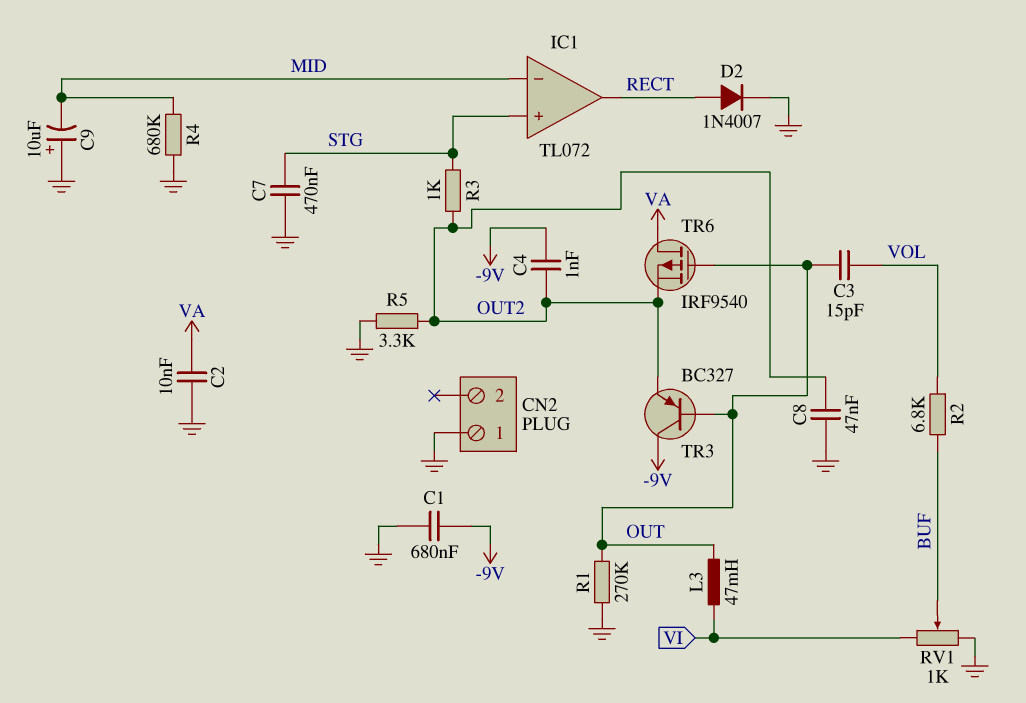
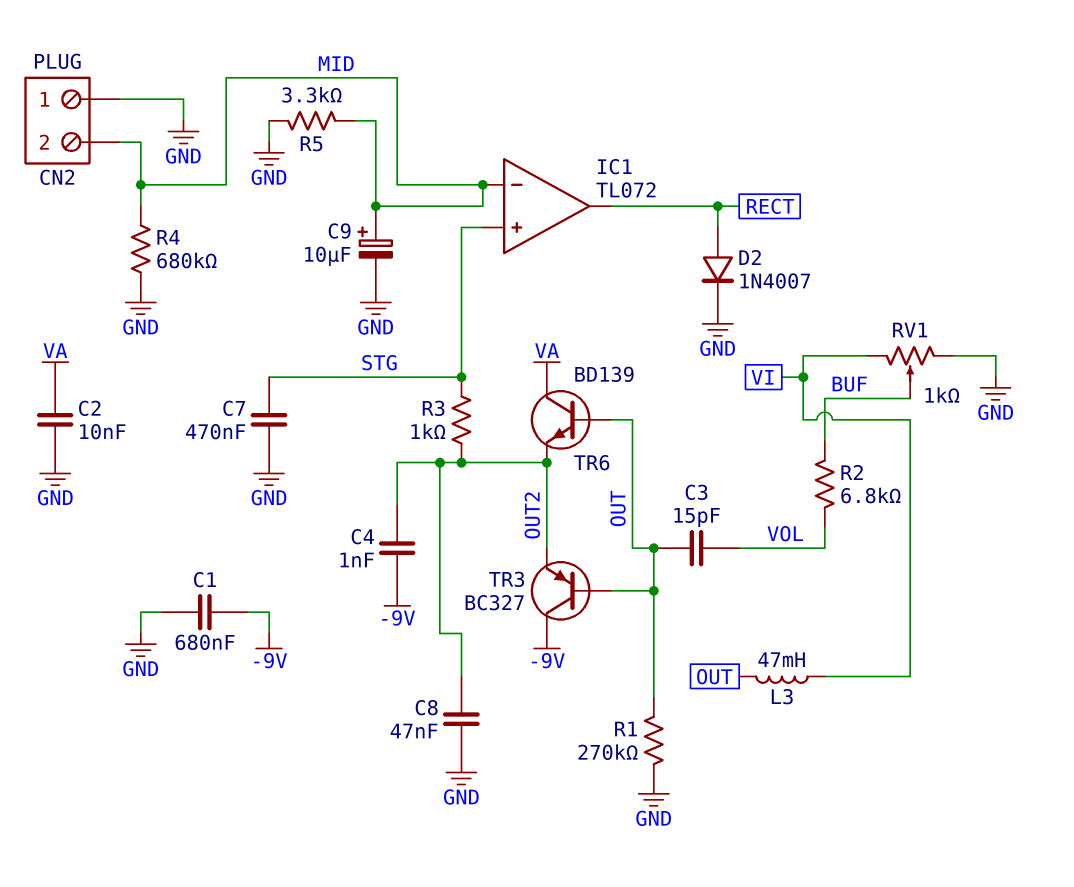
C9: 10uF (plus GND, minus MID) -> 10uF (plus MID, minus GND)
CN2 pin 2: none -> MID
R5: 3.3k (GND, OUT2) -> 3.3k (GND, MID)
TR6: PMOS IRF9540 (G OUT, D VA, S OUT2) -> NPN BD139 (B OUT, C VA, E OUT2)

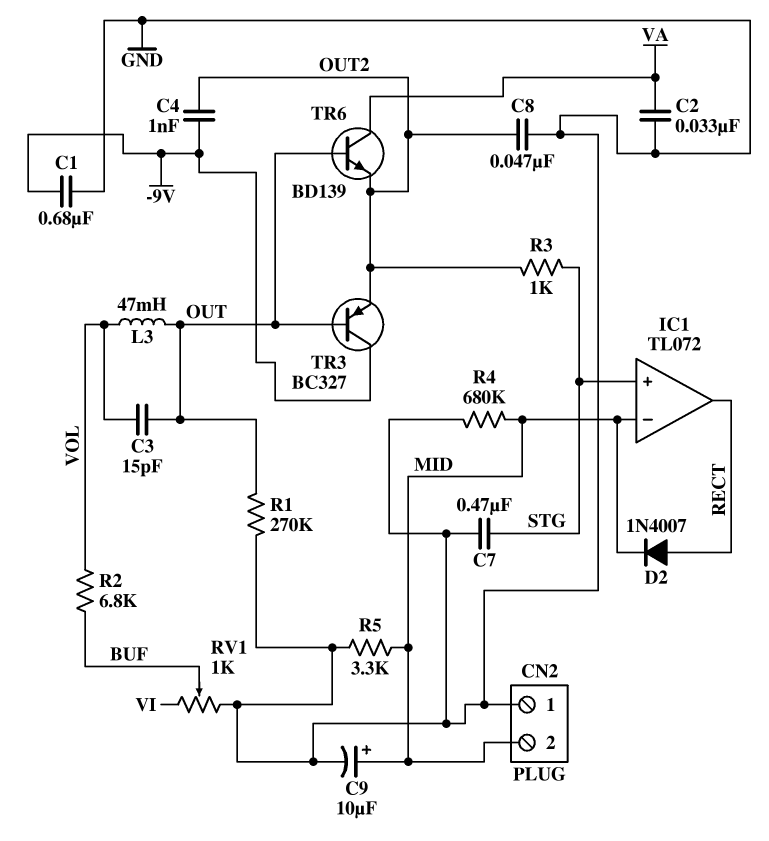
C2: 10nF (GND, VA) -> 33nF (GND, VA)
D2: diode 1N4007 (A RECT, K GND) -> diode 1N4007 (A RECT, K MID)
L3: 47mH (OUT, VI) -> 47mH (OUT, VOL)

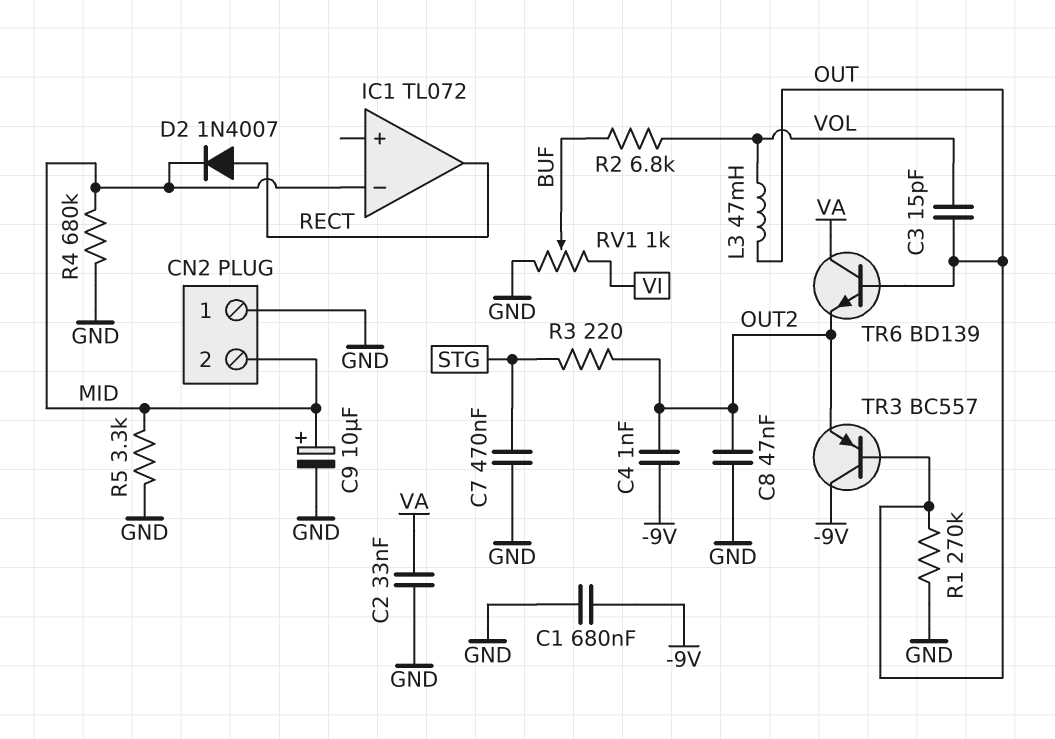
IC1 pin in+: STG -> none
R3: 1k (OUT2, STG) -> 220 (OUT2, STG)
TR3: PNP BC327 (B OUT, C -9V, E OUT2) -> PNP BC557 (B OUT, C -9V, E OUT2)

